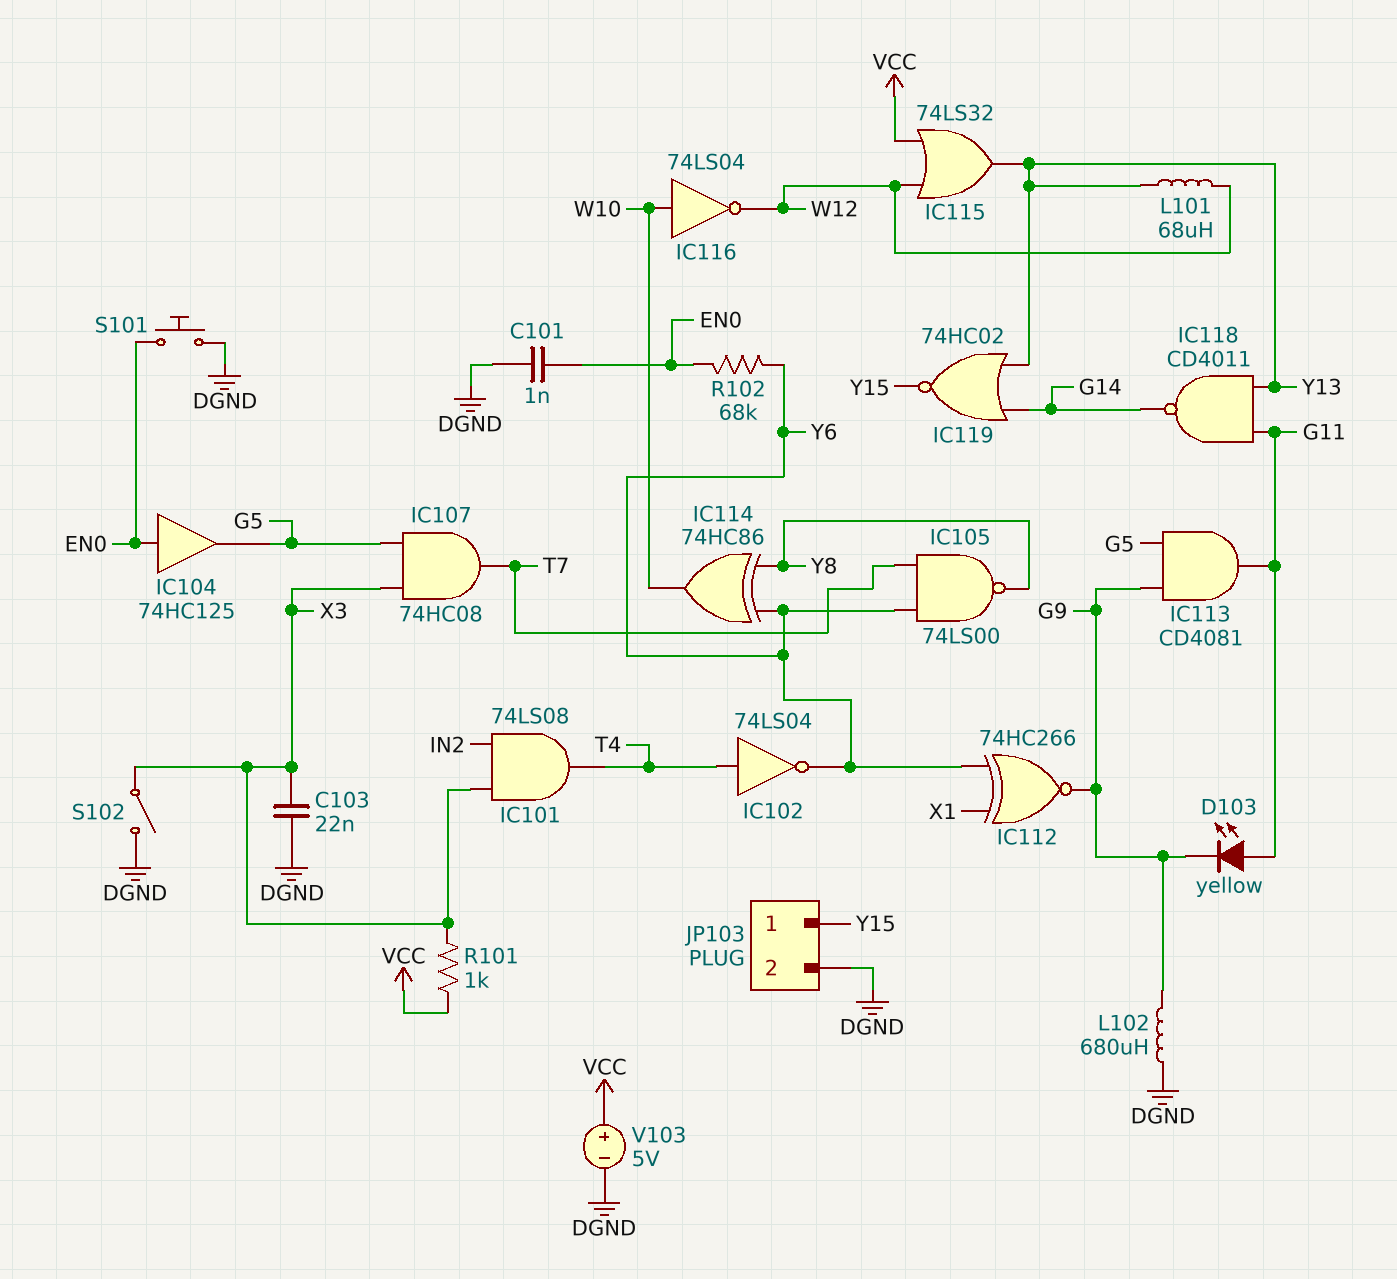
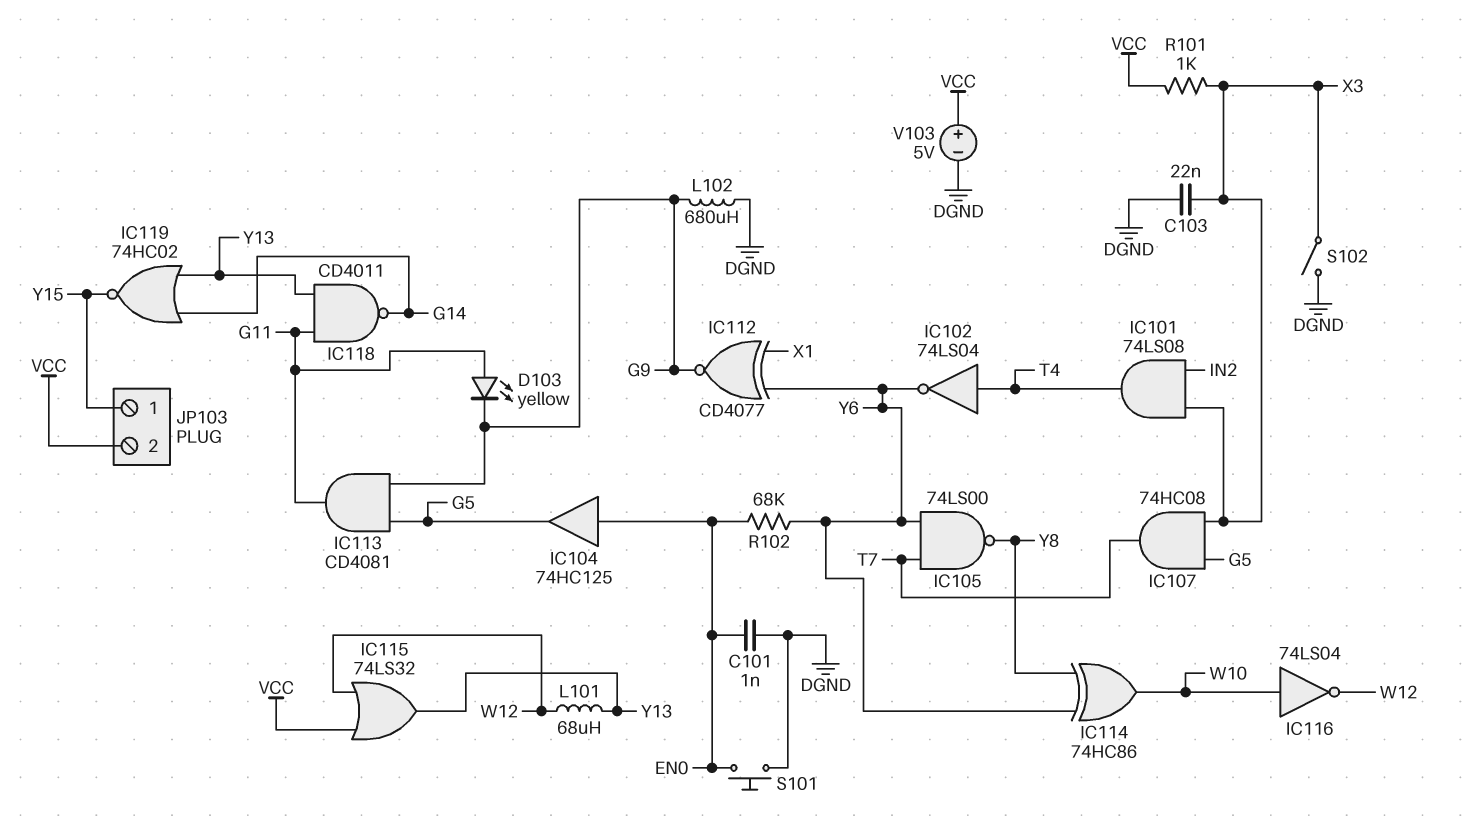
IC112: XNOR 74HC266 (in X1, in Y6, out G9) -> XNOR CD4077 (in X1, in Y6, out G9)
JP103 pin 2: DGND -> VCC

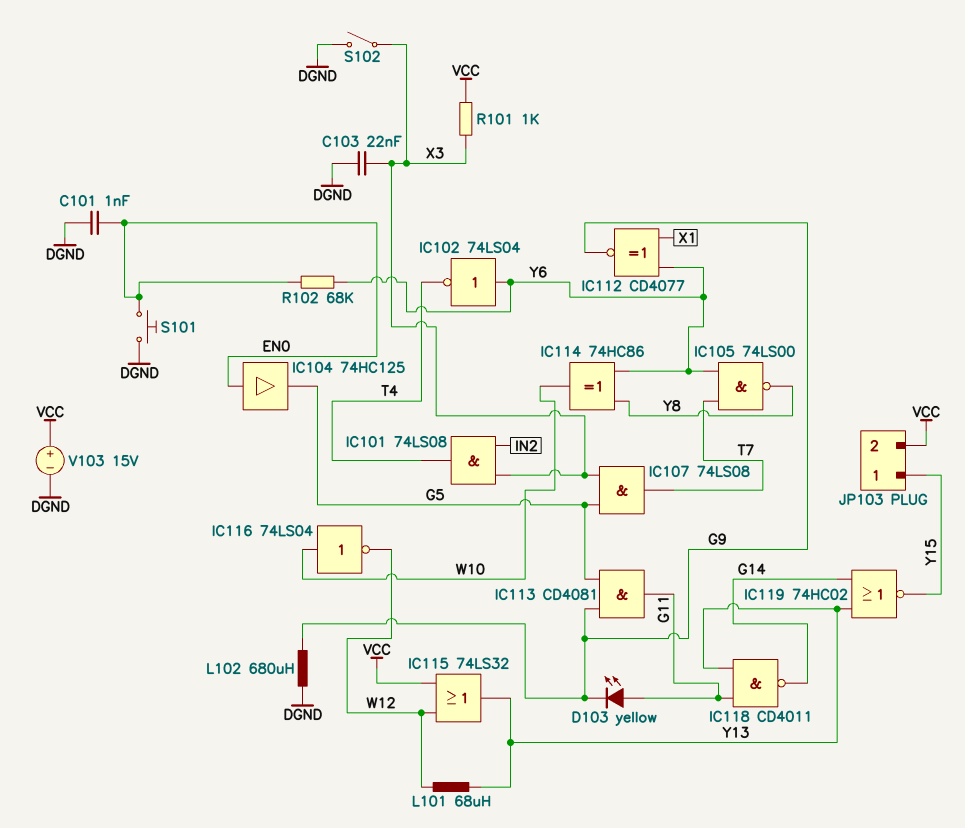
IC102: NOT 74LS04 (in T4, out Y6) -> NOT 74LS04 (in Y6, out T4)
IC107: AND 74HC08 (in G5, in X3, out T7) -> AND 74LS08 (in G5, in X3, out T7)
V103: 5V (plus VCC, minus DGND) -> 15V (plus VCC, minus DGND)

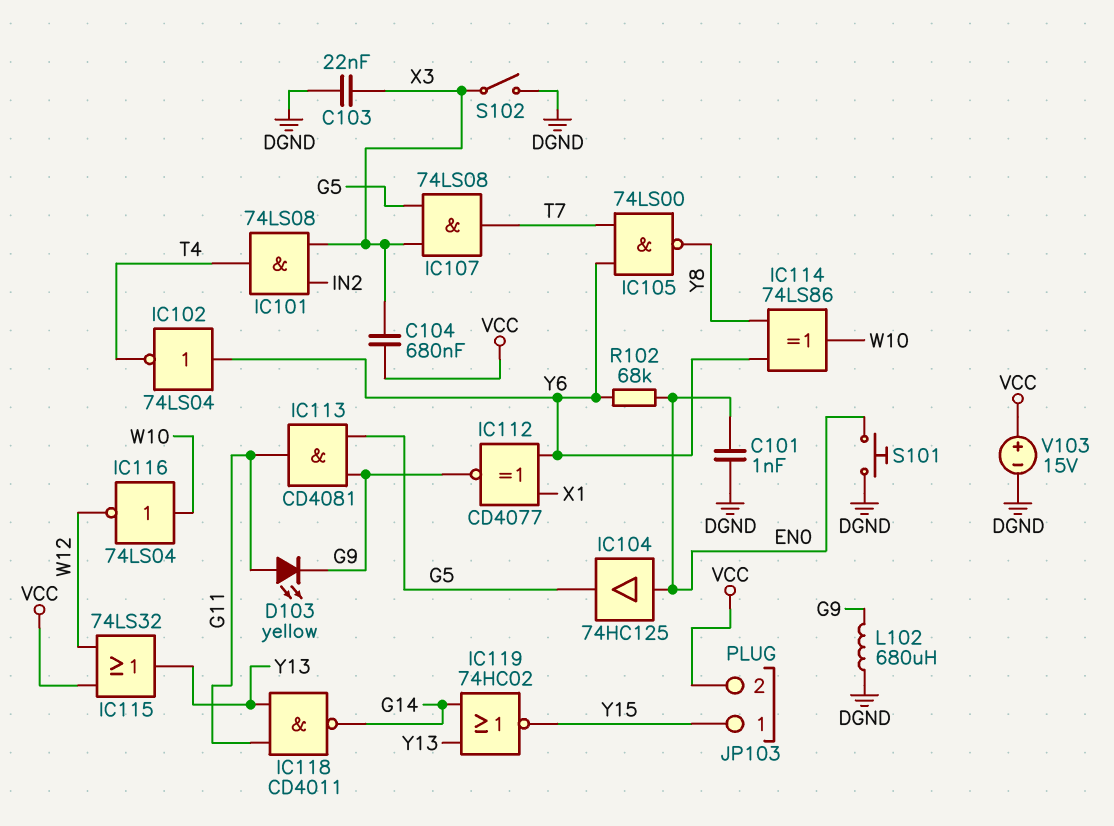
C104: none -> 680nF (VCC, X3)
IC114: XOR 74HC86 (in Y6, in Y8, out W10) -> XOR 74LS86 (in Y6, in Y8, out W10)
L101: 68uH (W12, Y13) -> none
R101: 1k (VCC, X3) -> none

